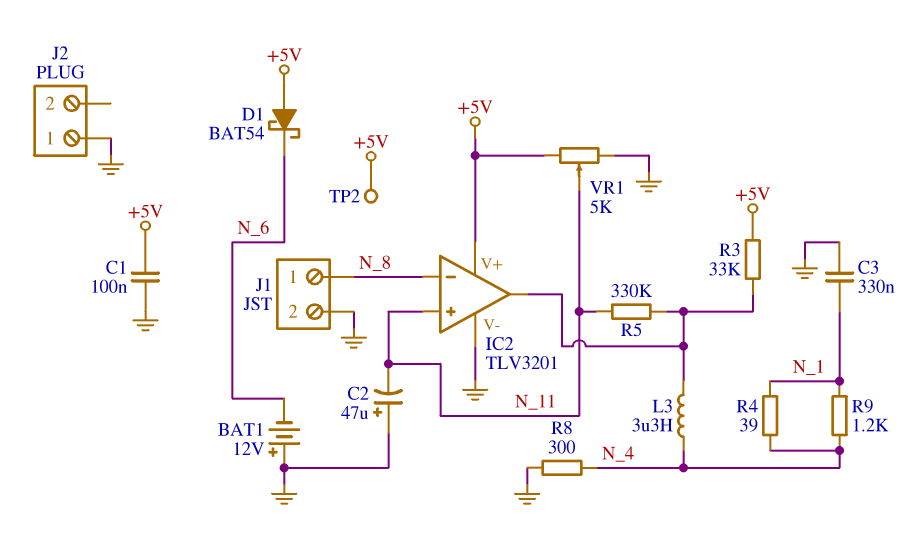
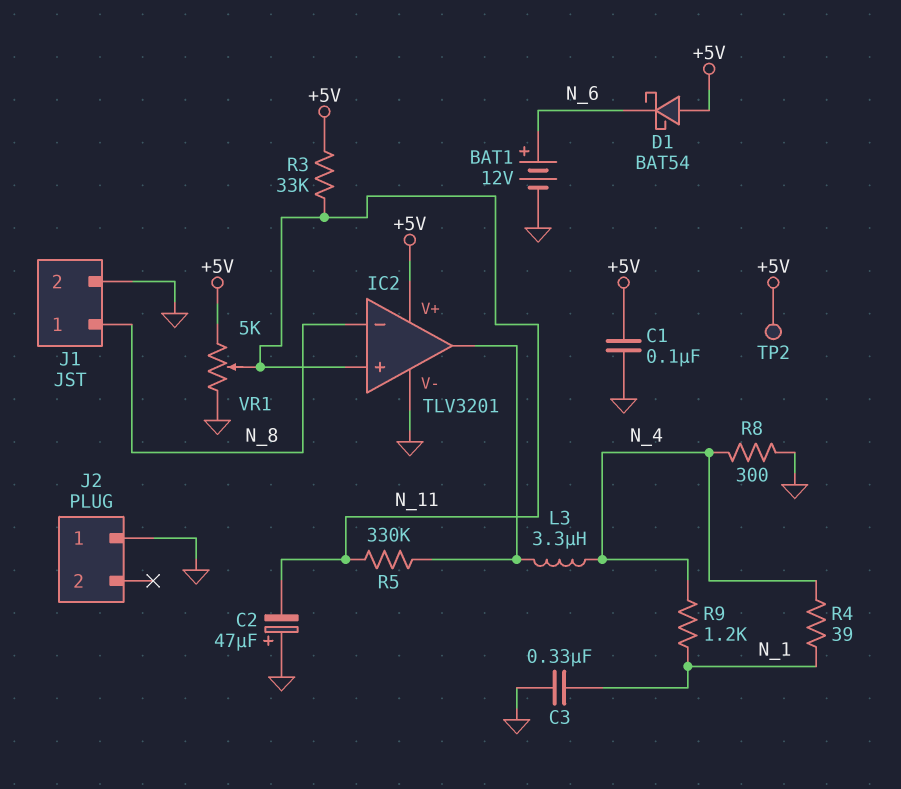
BAT1: 12V (plus GND, minus N_6) -> 12V (plus N_6, minus GND)
R3: 33k (+5V, IC2/out) -> 33k (+5V, N_11)

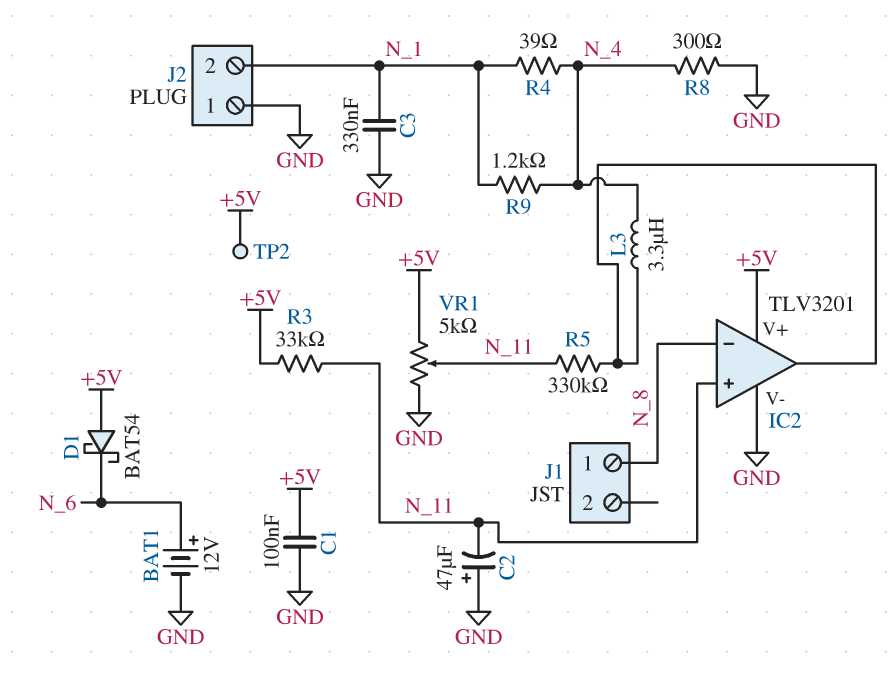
J1 pin 2: GND -> none
J2 pin 2: none -> N_1

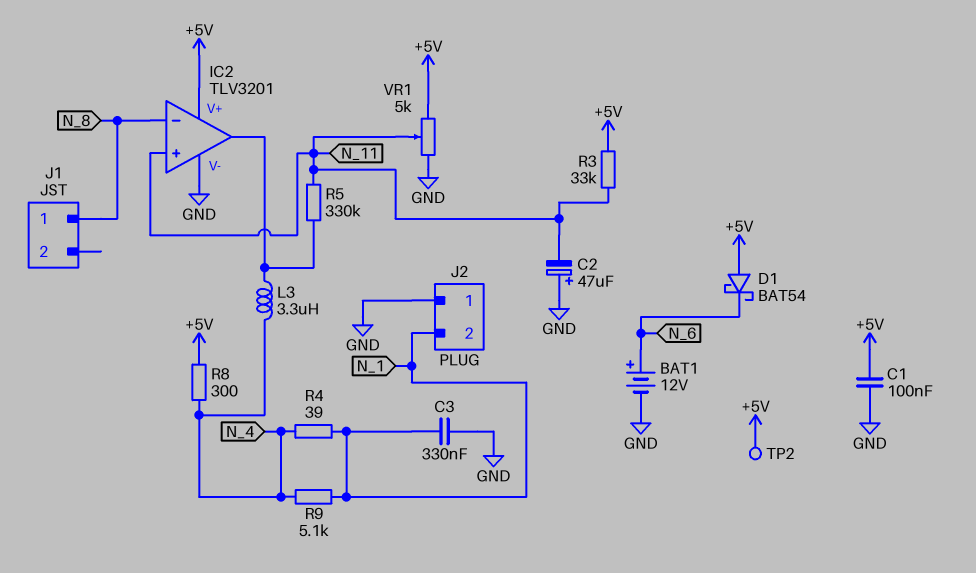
R8: 300 (GND, N_4) -> 300 (+5V, N_4)
R9: 1.2k (N_1, N_4) -> 5.1k (N_1, N_4)

